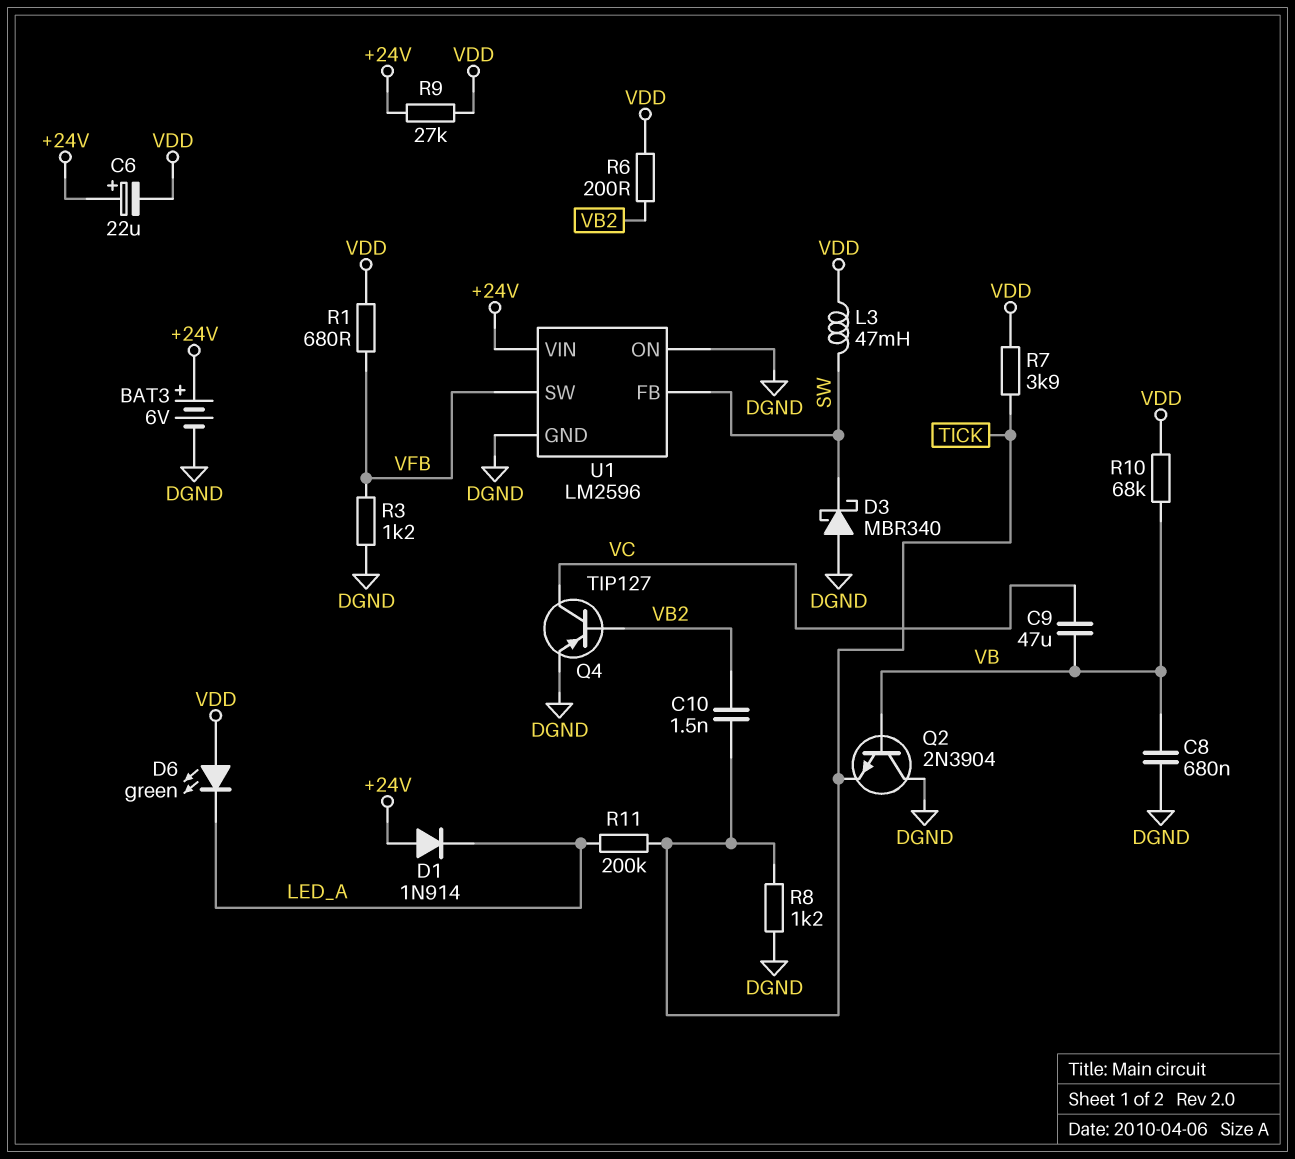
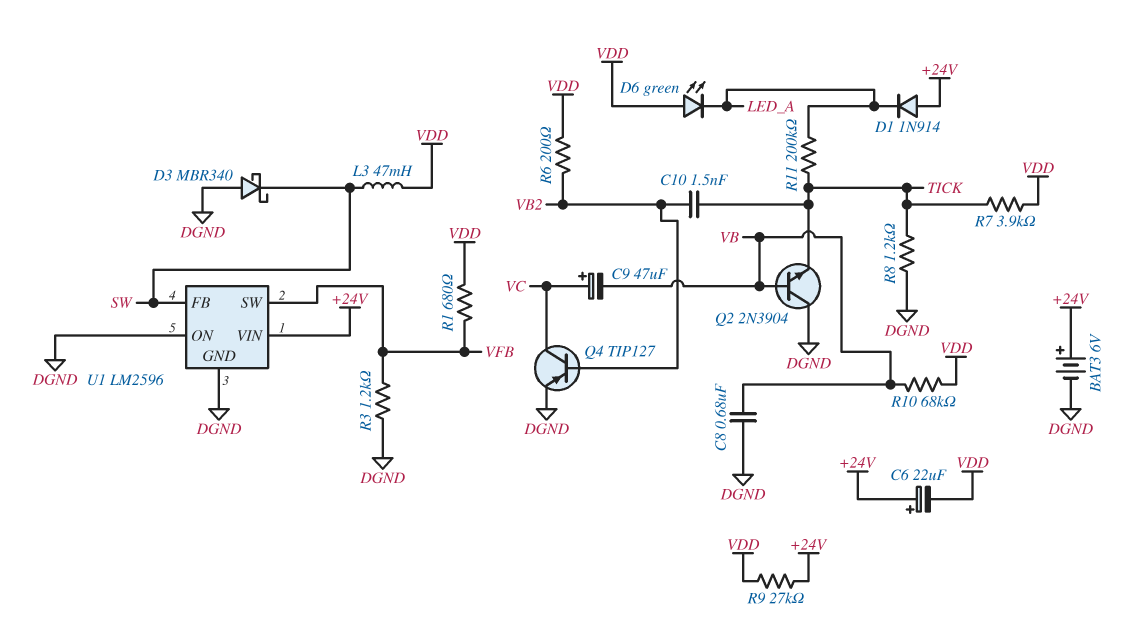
C9: 47uF (VB, VC) -> 47uF (plus VC, minus VB)

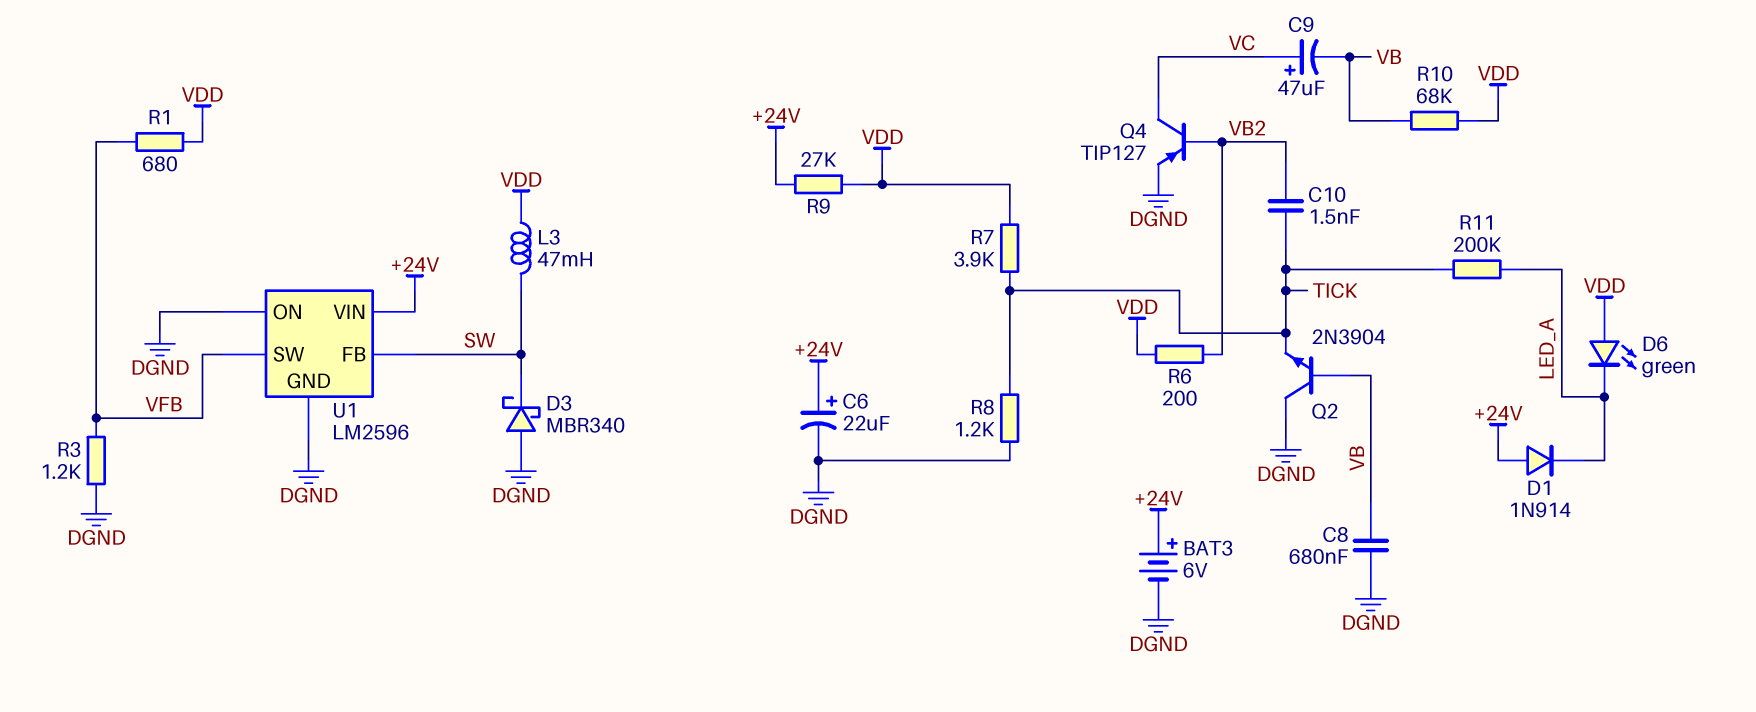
C6: 22uF (plus +24V, minus VDD) -> 22uF (plus +24V, minus DGND)

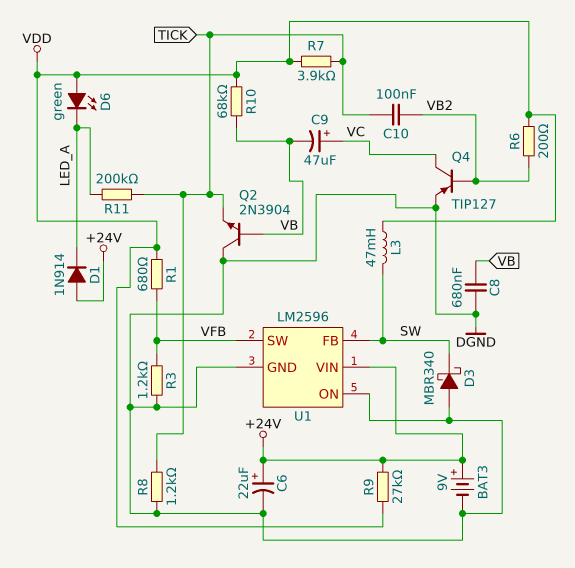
BAT3: 6V (plus +24V, minus DGND) -> 9V (plus +24V, minus DGND)
C10: 1.5nF (TICK, VB2) -> 100nF (TICK, VB2)

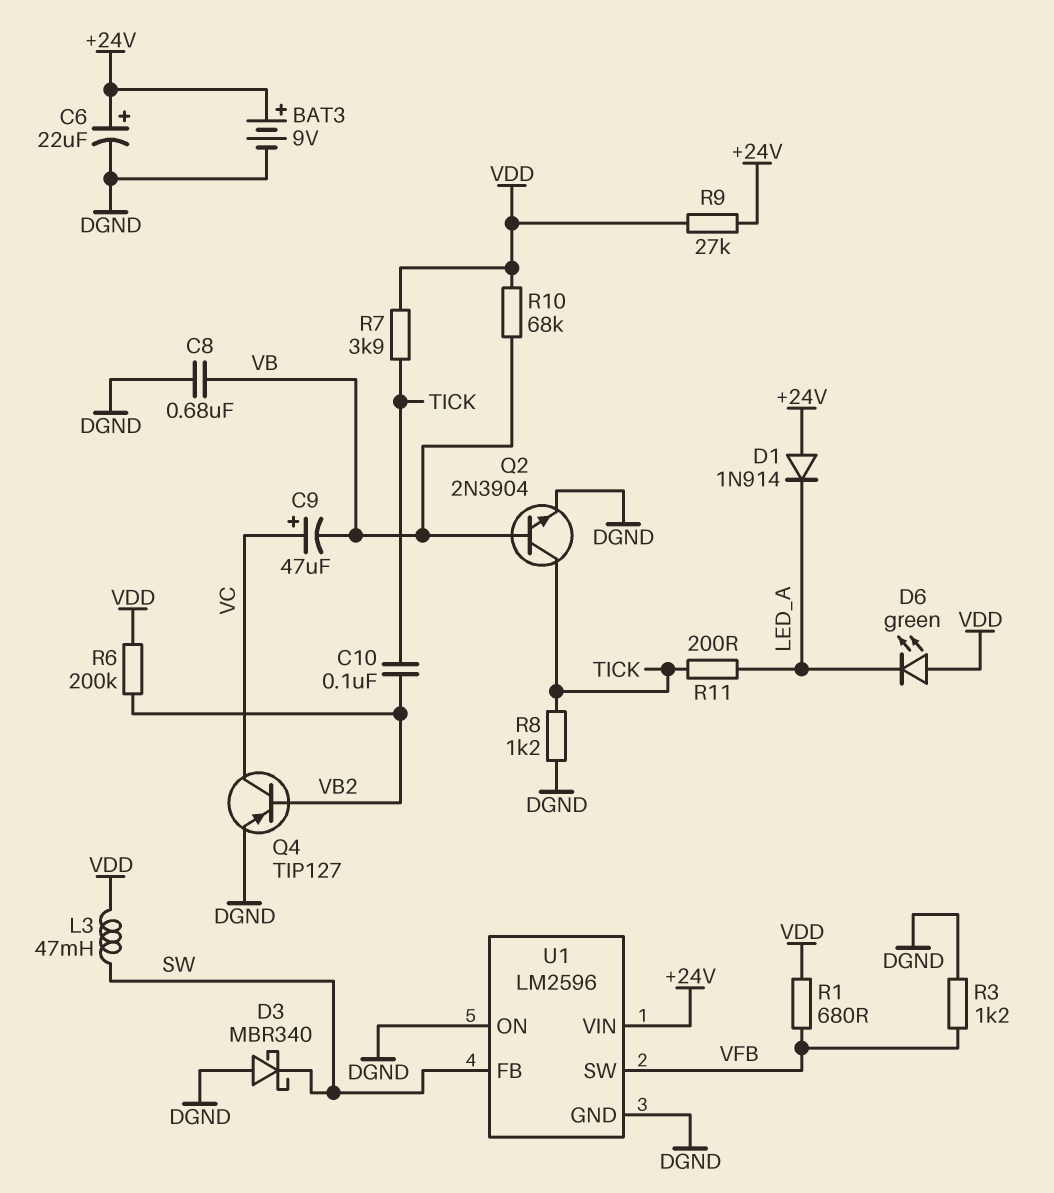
Q2: NPN 2N3904 (B VB, C DGND, E TICK) -> NPN 2N3904 (B VB, C TICK, E DGND)
R6: 200 (VB2, VDD) -> 200k (VB2, VDD)
R11: 200k (LED_A, TICK) -> 200 (LED_A, TICK)

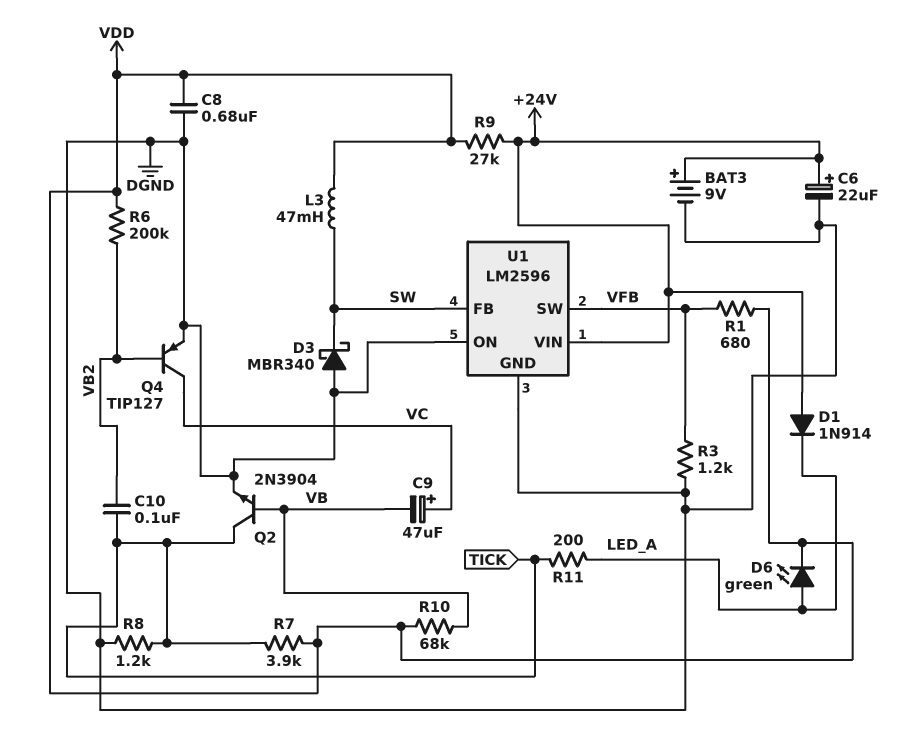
C8: 680nF (DGND, VB) -> 680nF (DGND, VDD)
D6: LED green (A VDD, K LED_A) -> LED green (A LED_A, K VDD)

